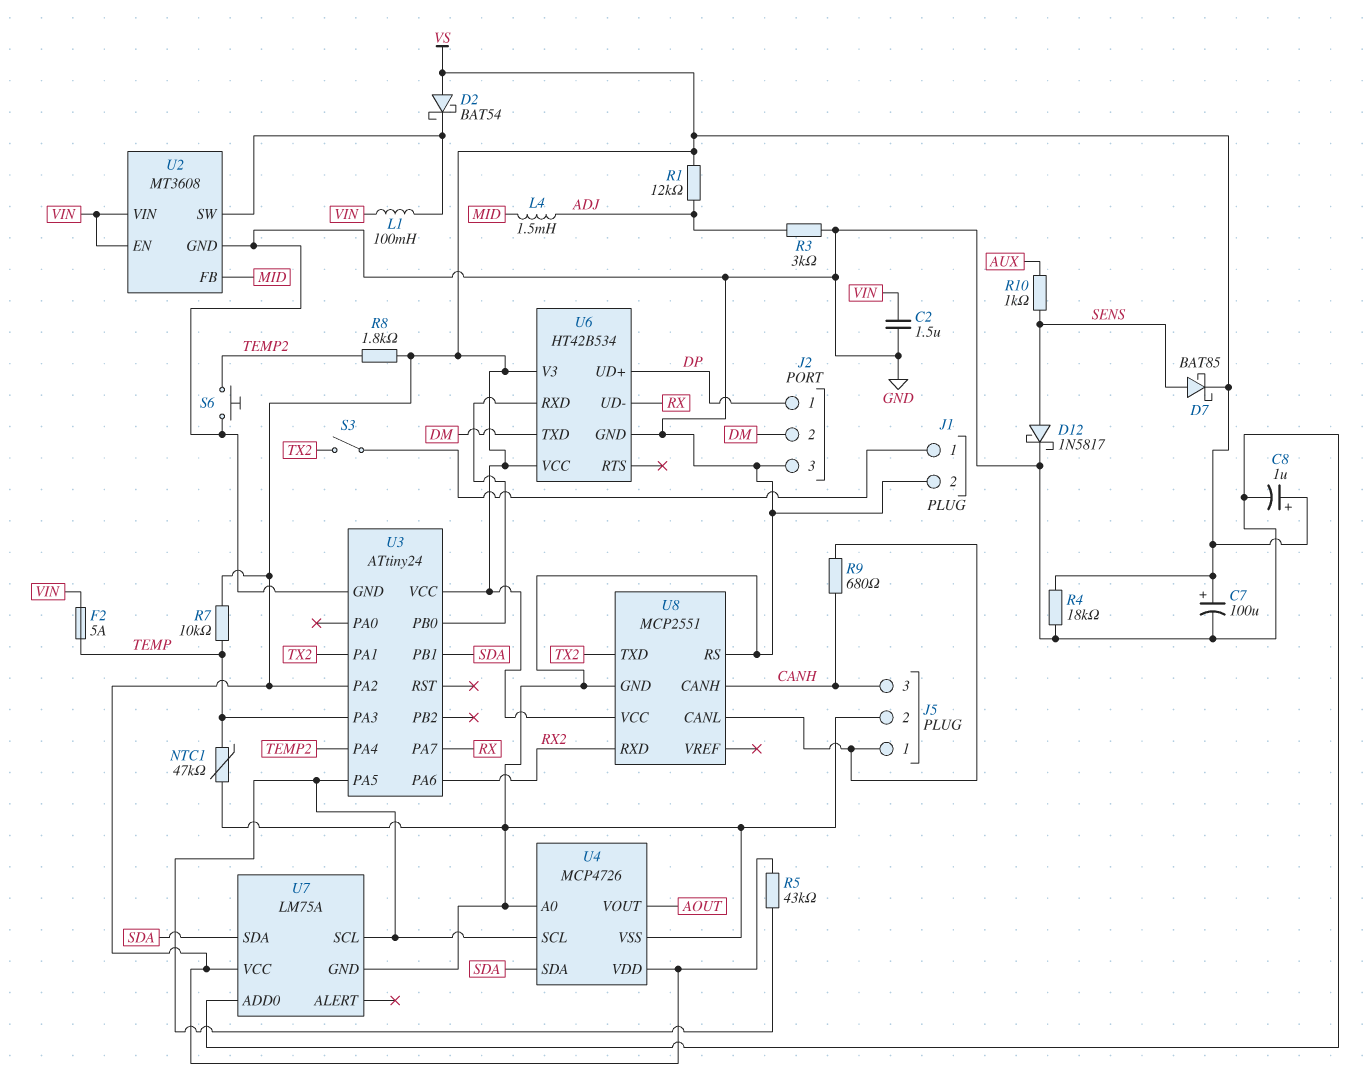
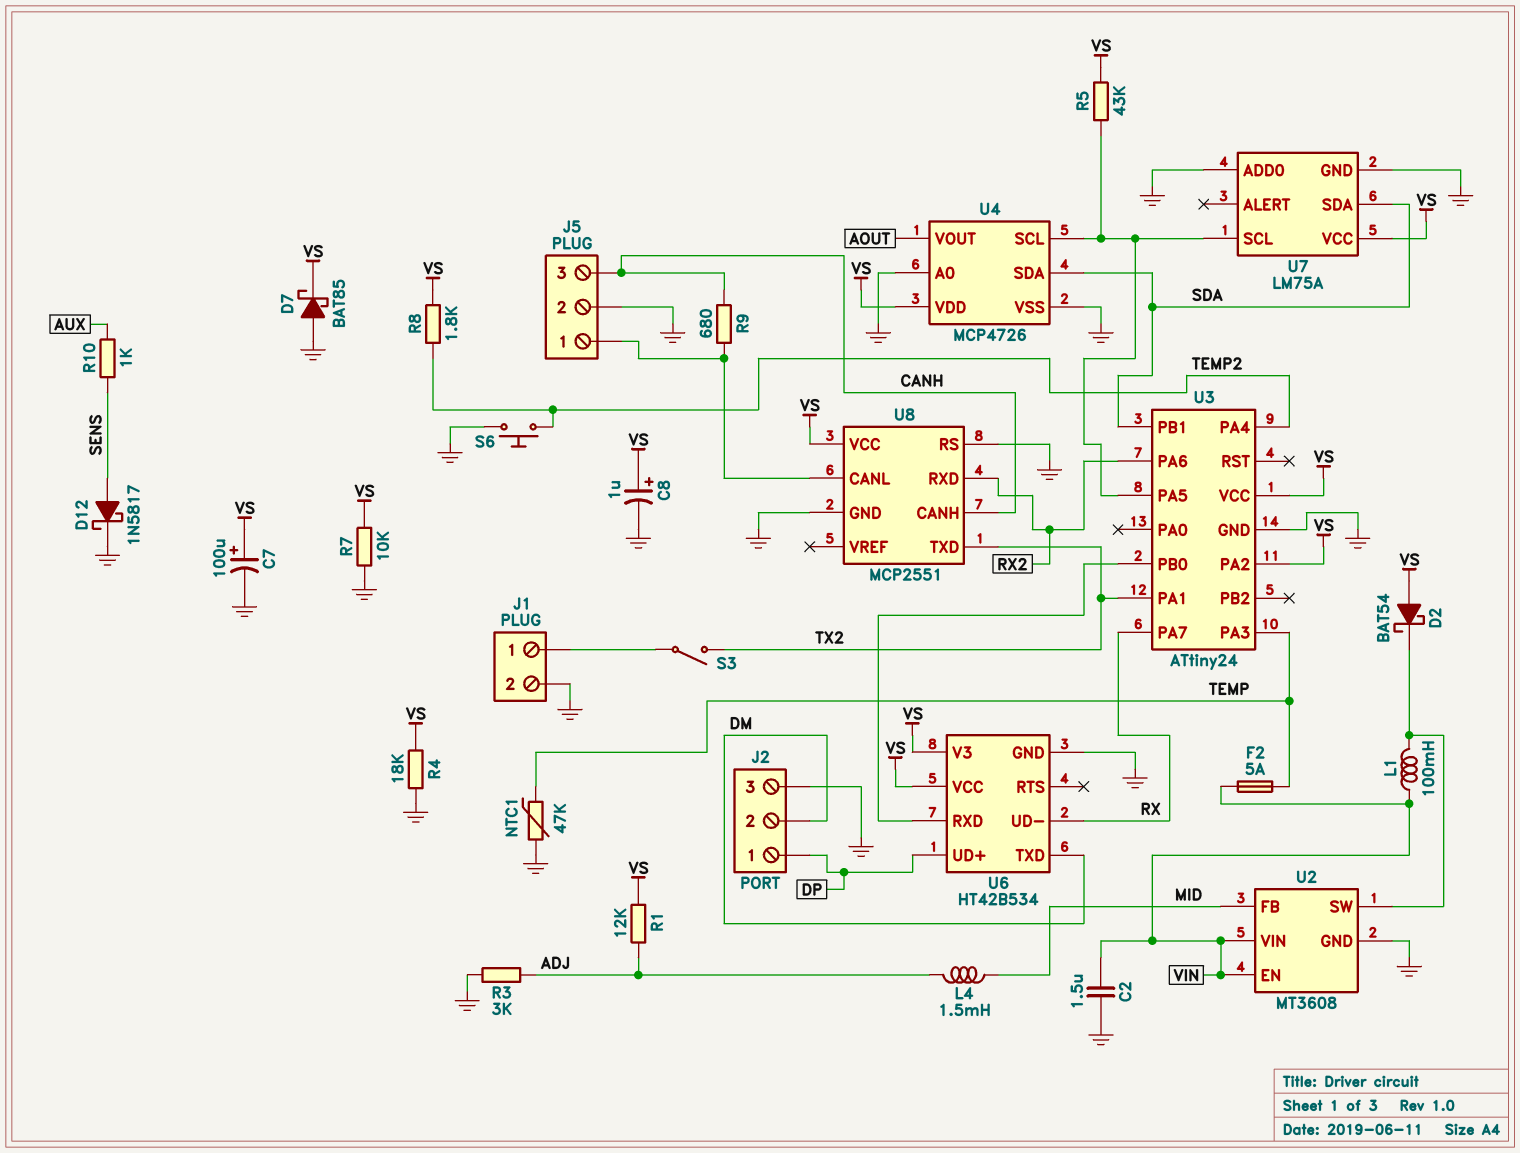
D7: schottky BAT85 (A SENS, K VS) -> schottky BAT85 (A GND, K VS)
R7: 10k (TEMP, VS) -> 10k (GND, VS)

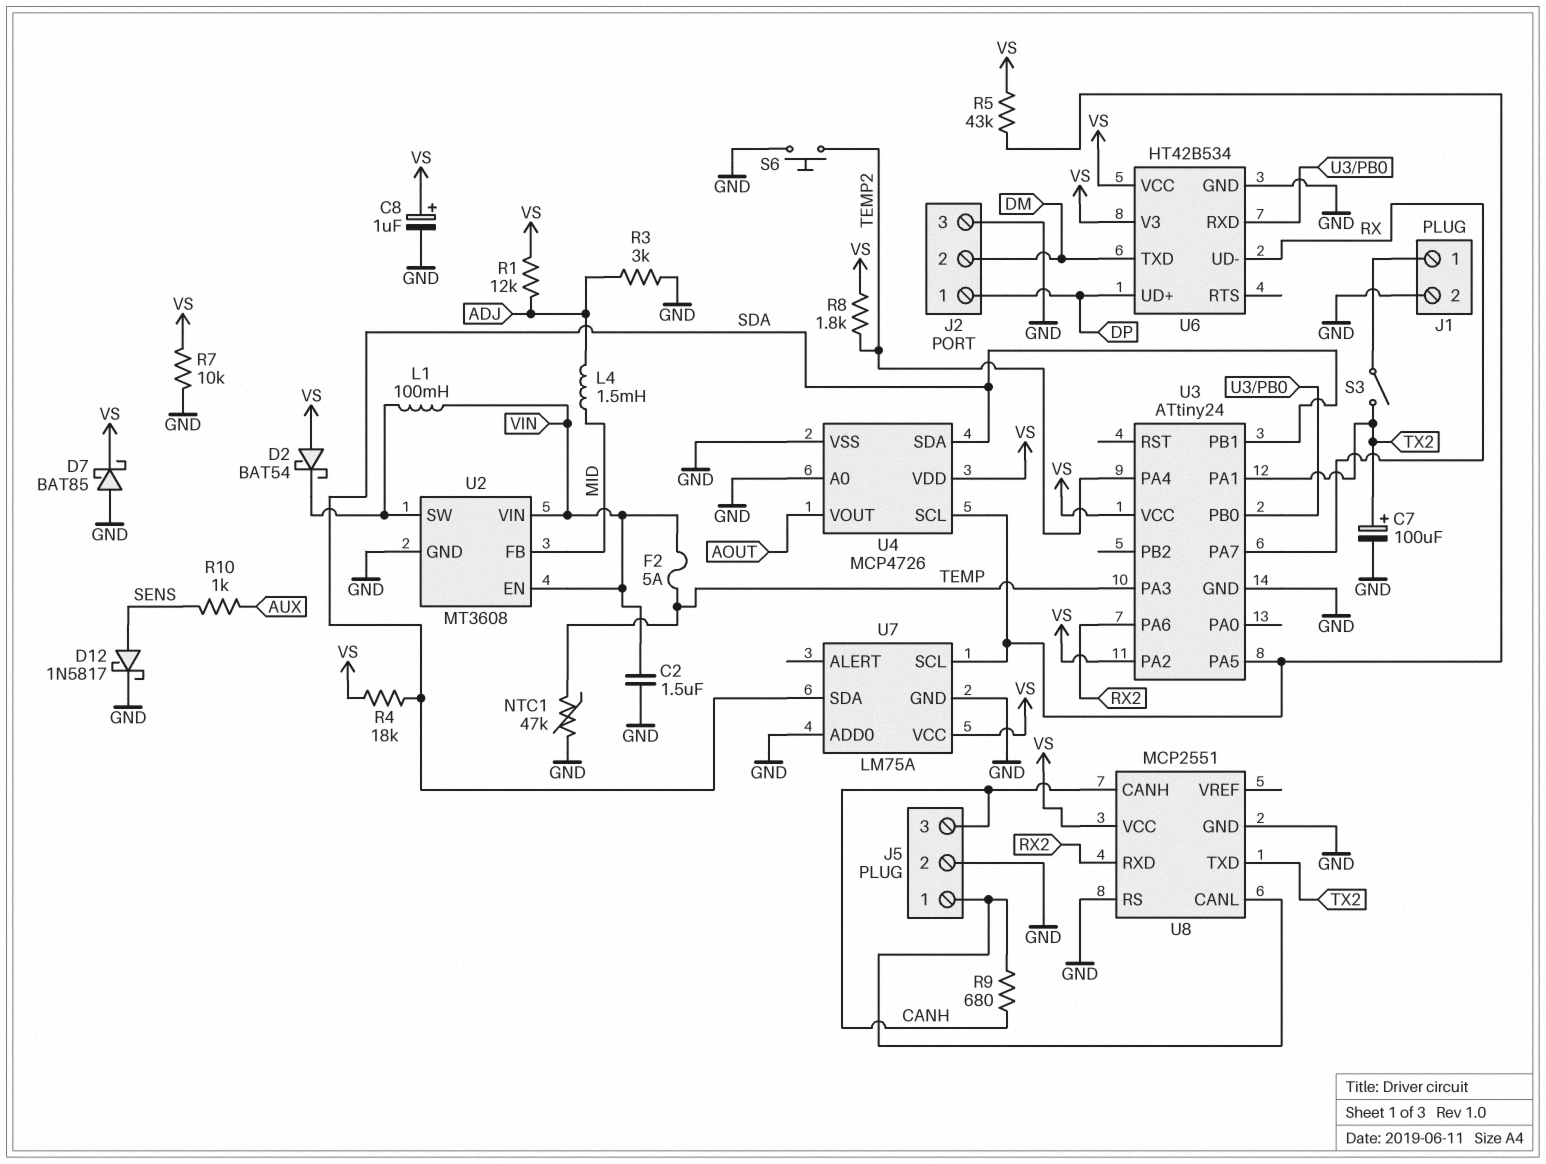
C7: 100uF (plus VS, minus GND) -> 100uF (plus TX2, minus GND)
R4: 18k (GND, VS) -> 18k (SDA, VS)

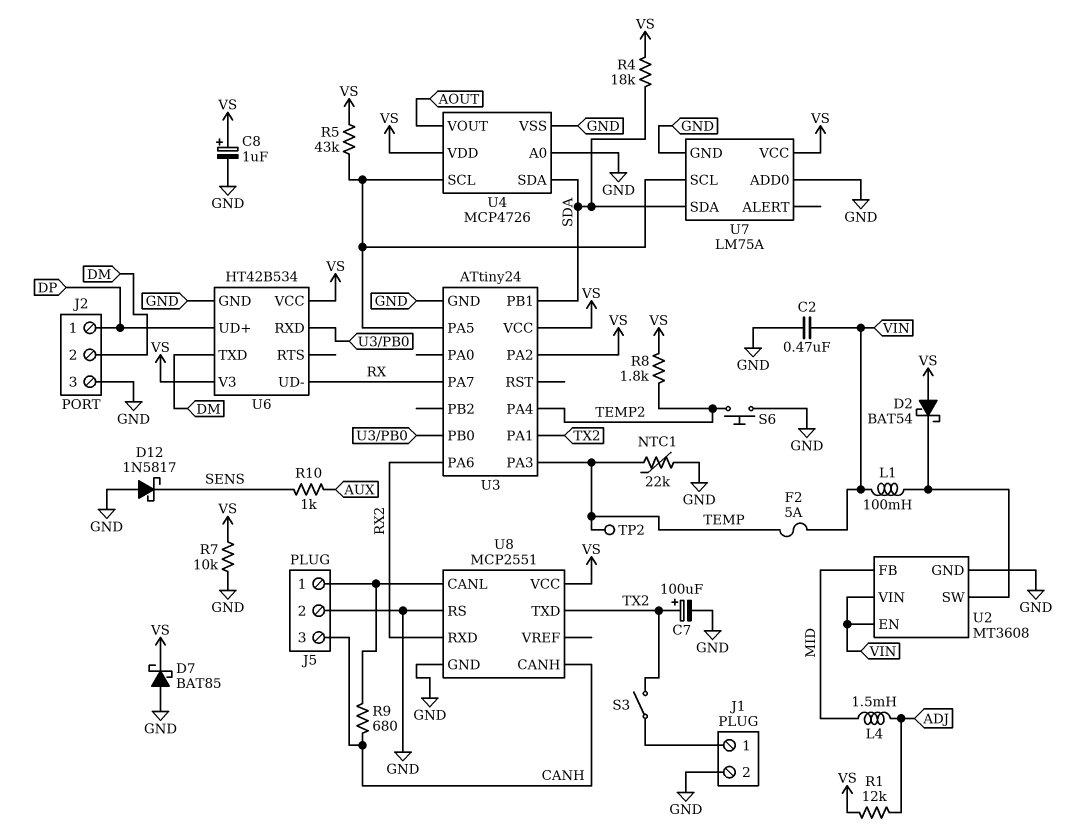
C2: 1.5uF (GND, VIN) -> 470nF (GND, VIN)
D12: schottky 1N5817 (A SENS, K GND) -> schottky 1N5817 (A GND, K SENS)
NTC1: 47k (GND, TEMP) -> 22k (GND, TEMP)
R3: 3k (ADJ, GND) -> none
TP2: none -> test point (TEMP)

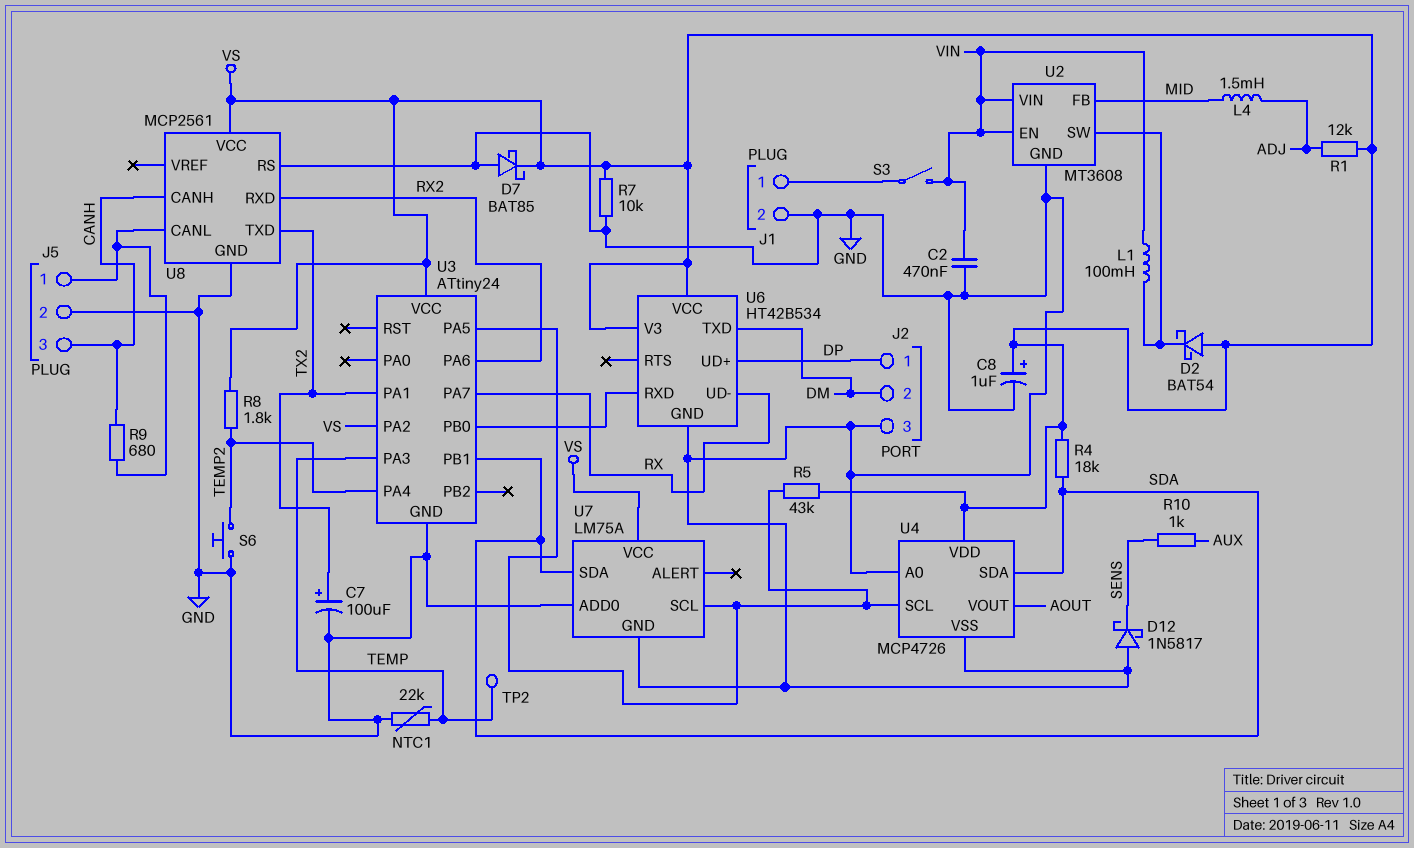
F2: 5A (TEMP, VIN) -> none
S3: switch (J1/1, TX2) -> switch (J1/1, VIN)
U8: MCP2551 -> MCP2561

